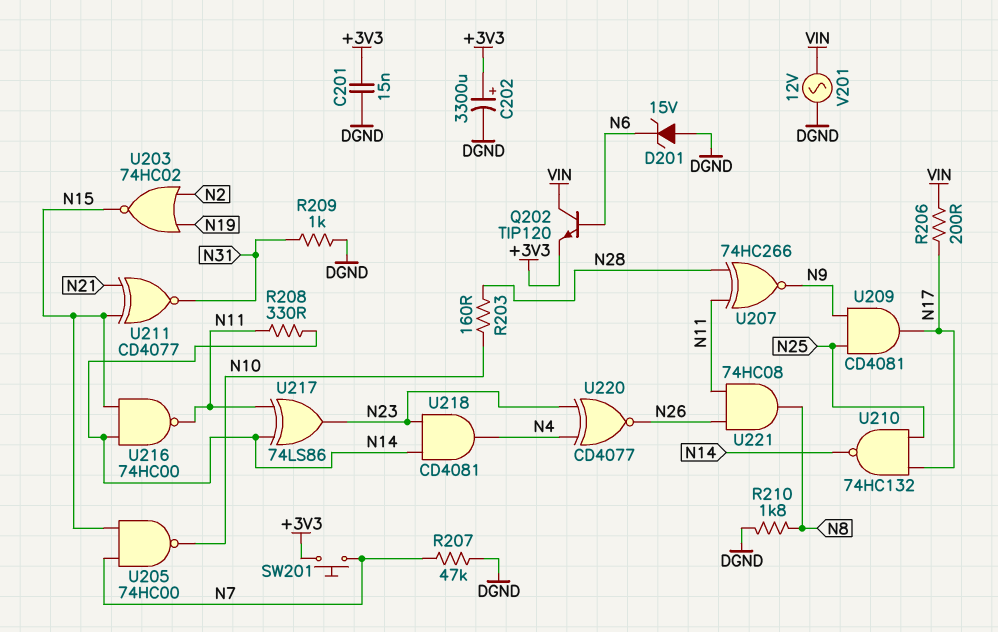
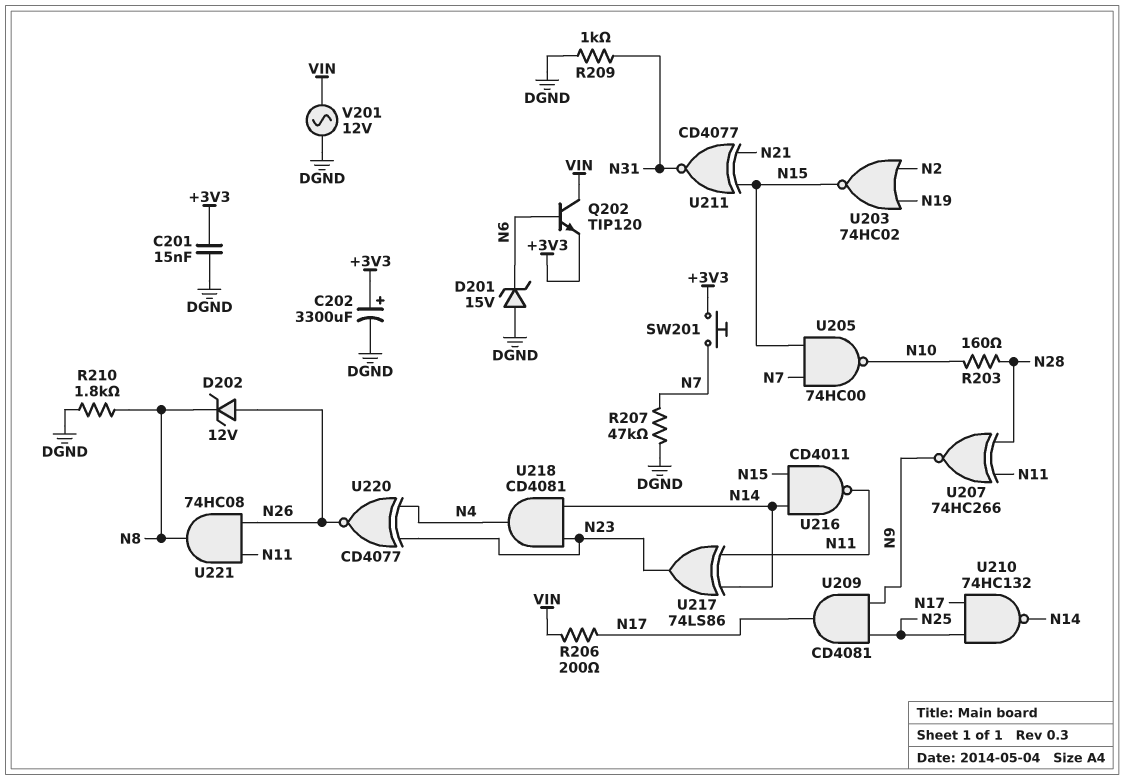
D202: none -> zener 12V (A N26, K N8)
R208: 330 (N11, N14) -> none
U216: NAND 74HC00 (in N14, in N15, out N11) -> NAND CD4011 (in N14, in N15, out N11)

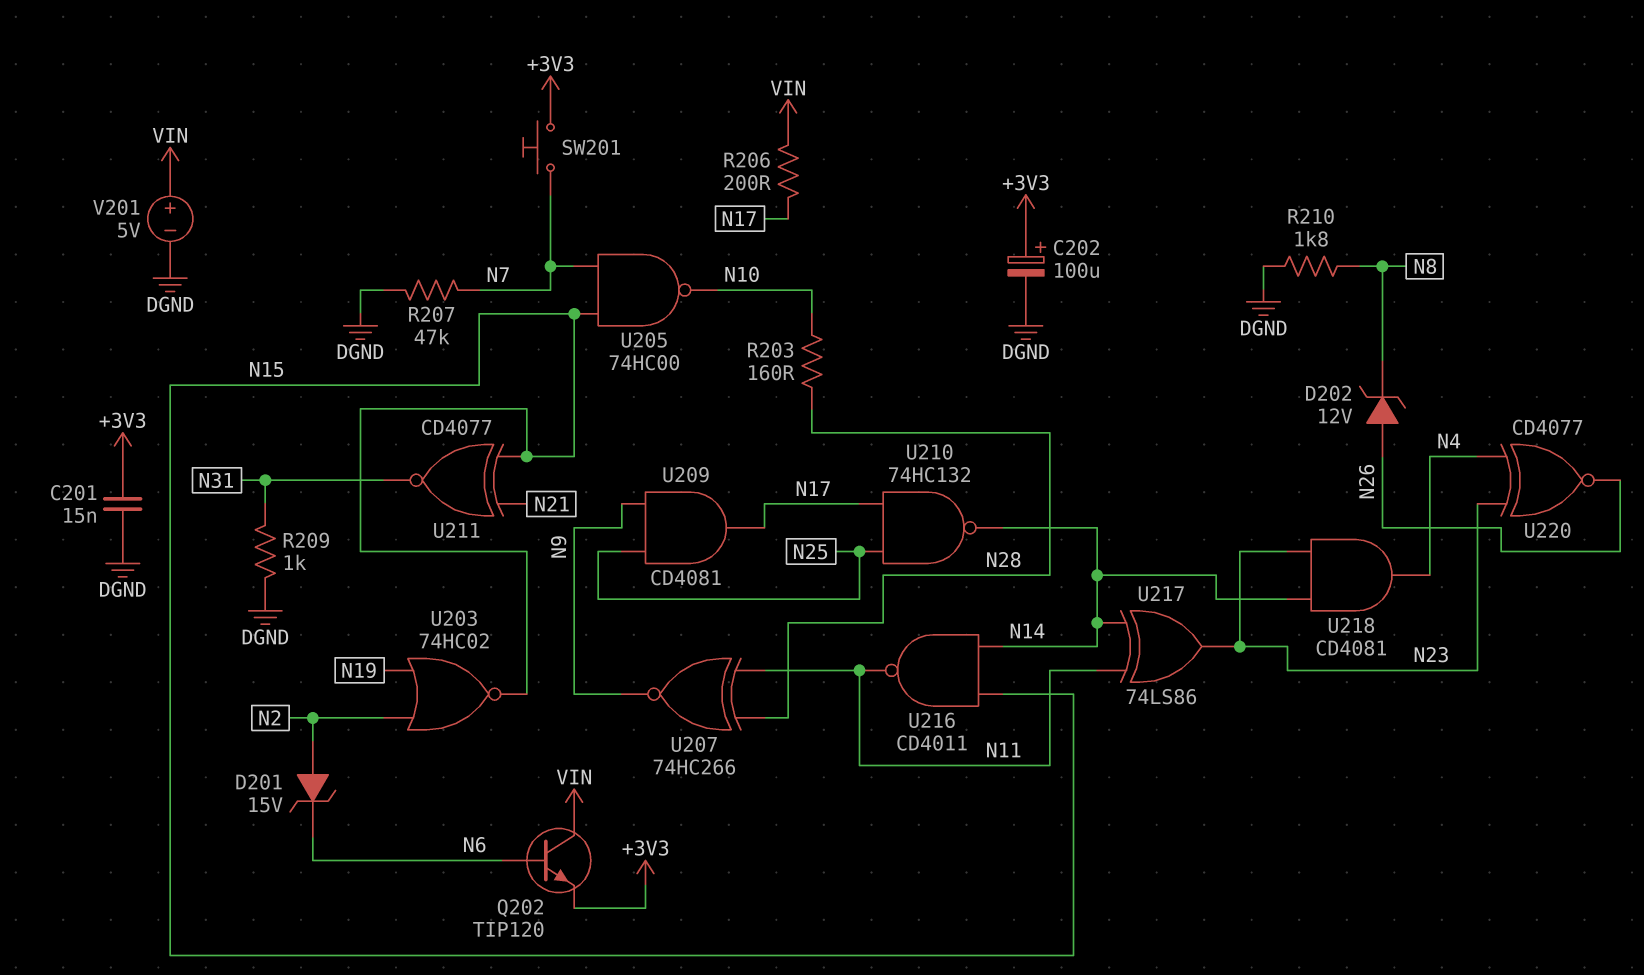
C202: 3300uF (plus +3V3, minus DGND) -> 100uF (plus +3V3, minus DGND)
D201: zener 15V (A DGND, K N6) -> zener 15V (A N2, K N6)
U221: AND 74HC08 (in N11, in N26, out N8) -> none
V201: AC 12V (DGND, VIN) -> 5V (plus VIN, minus DGND)

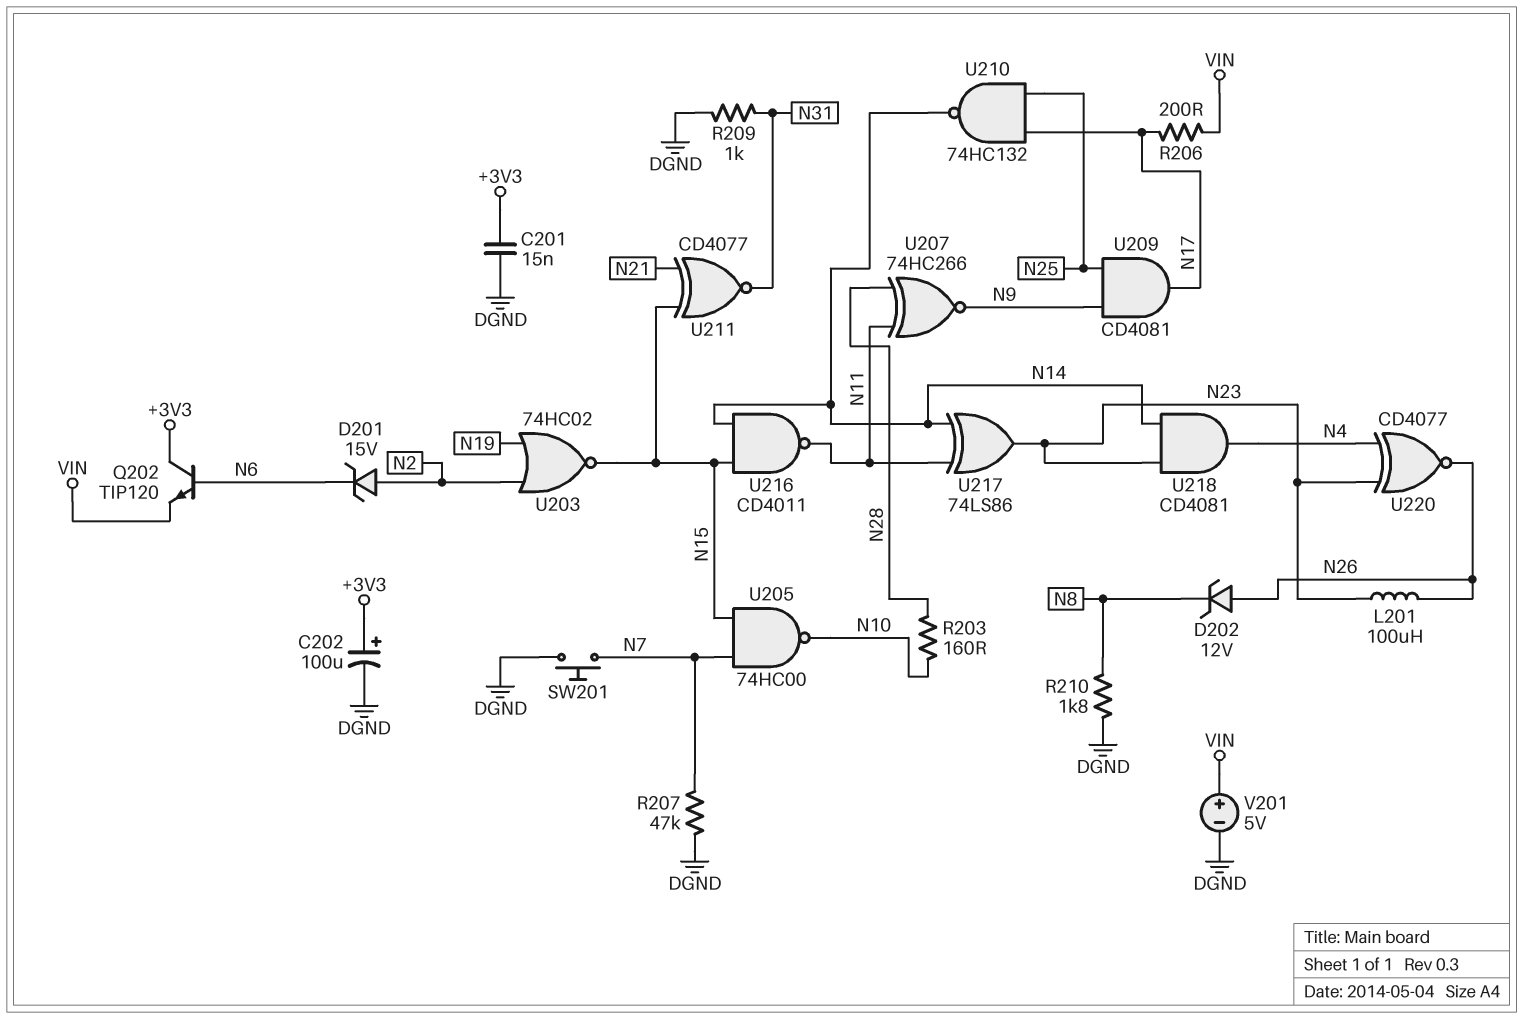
L201: none -> 100uH (N23, N26)
Q202: NPN TIP120 (B N6, C VIN, E +3V3) -> NPN TIP120 (B N6, C +3V3, E VIN)
SW201: button (+3V3, N7) -> button (DGND, N7)

